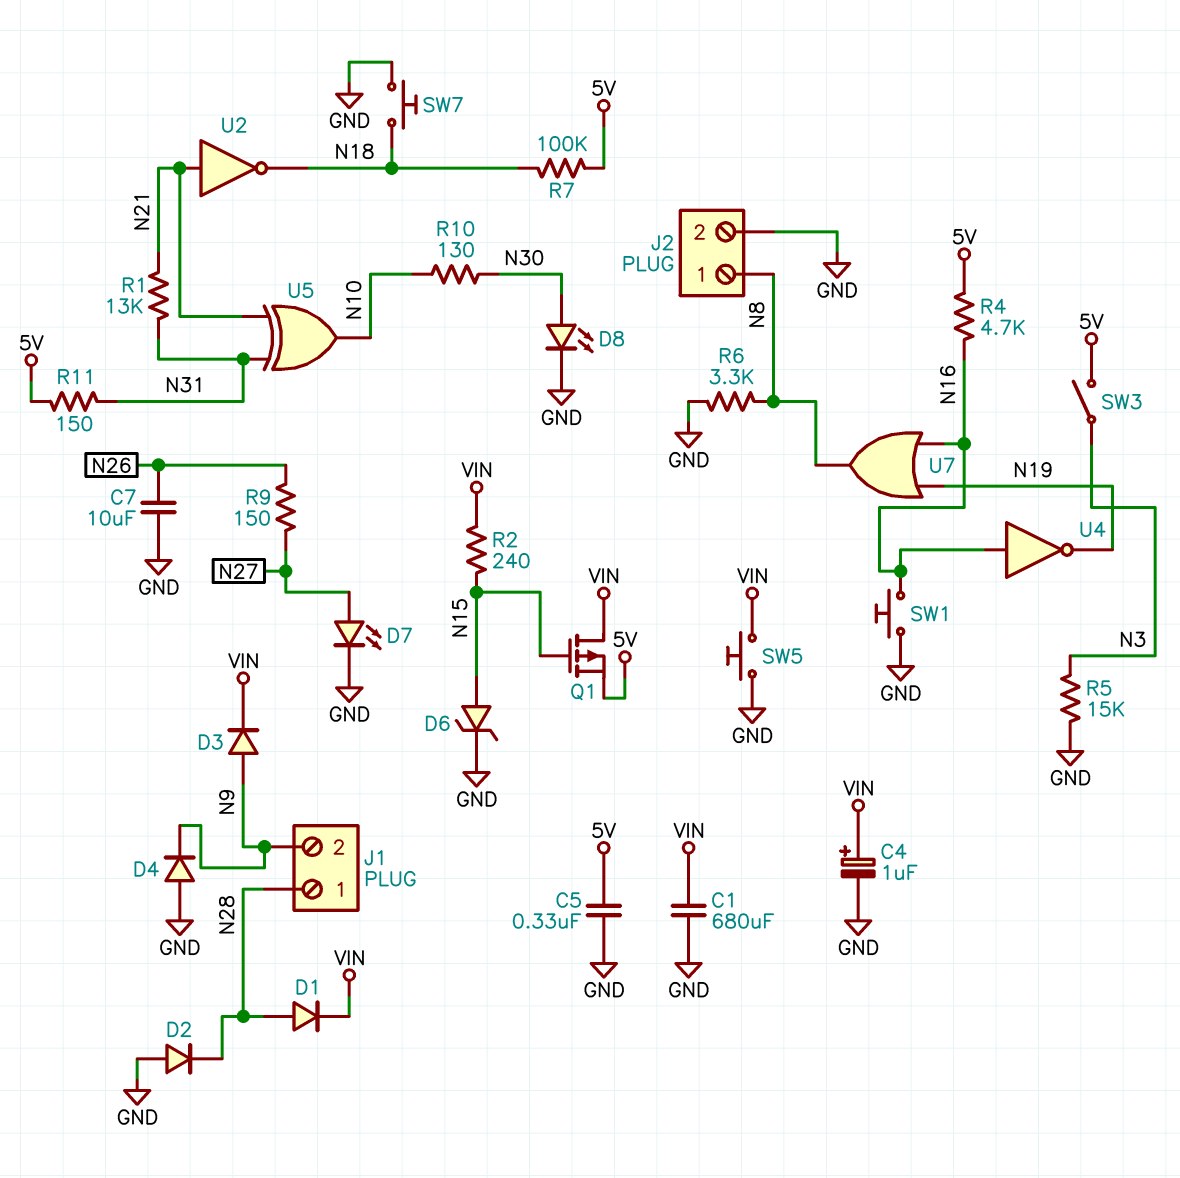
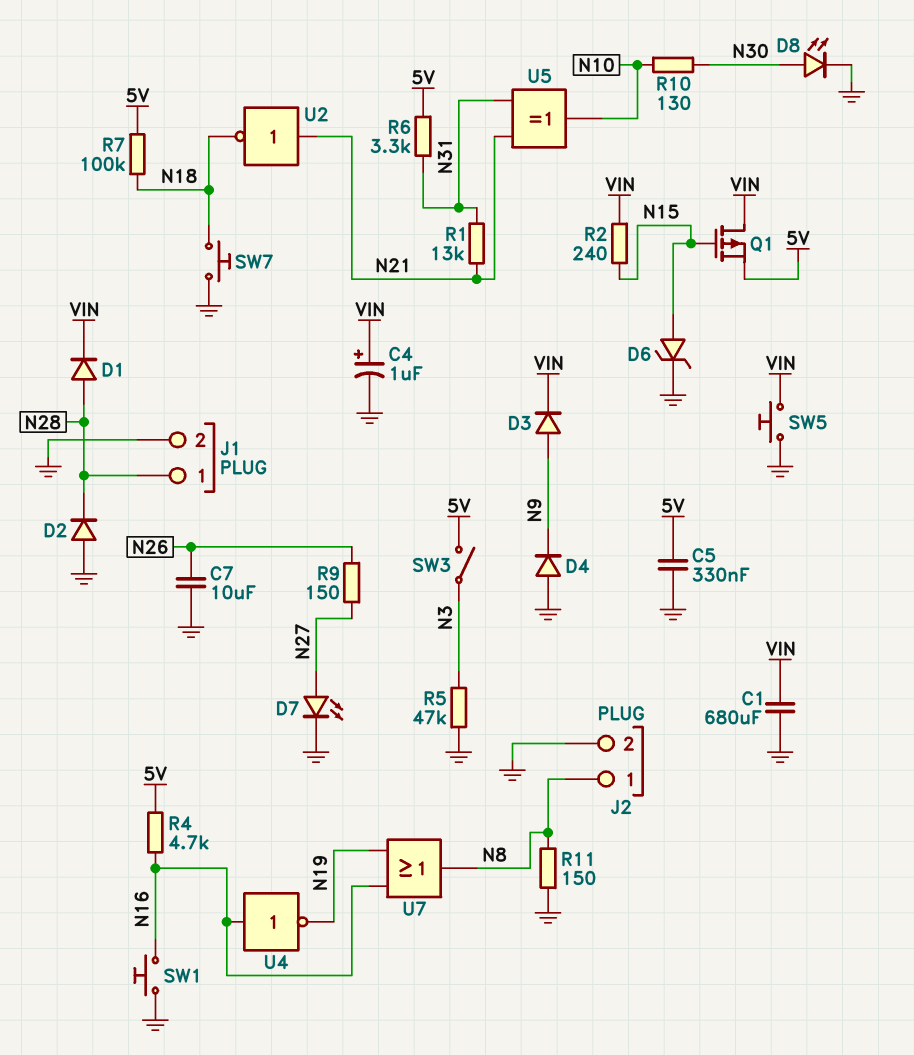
J1 pin 2: N9 -> GND
R5: 15k (GND, N3) -> 47k (GND, N3)
R6: 3.3k (GND, N8) -> 3.3k (5V, N31)
R11: 150 (5V, N31) -> 150 (GND, N8)

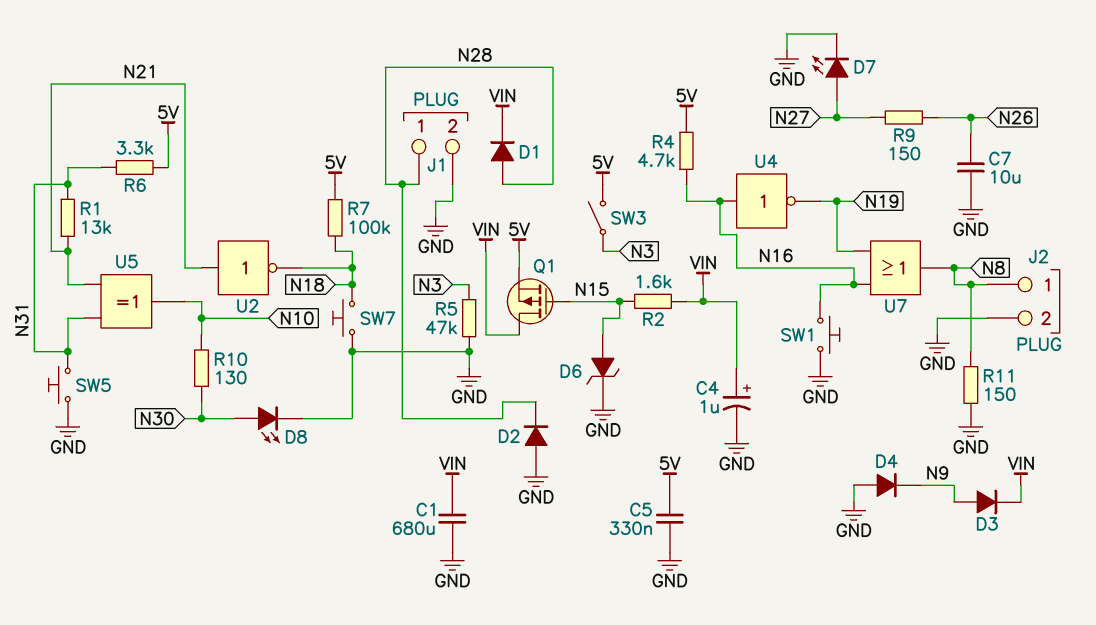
R2: 240 (N15, VIN) -> 1.6k (N15, VIN)
SW5: button (GND, VIN) -> button (GND, N31)

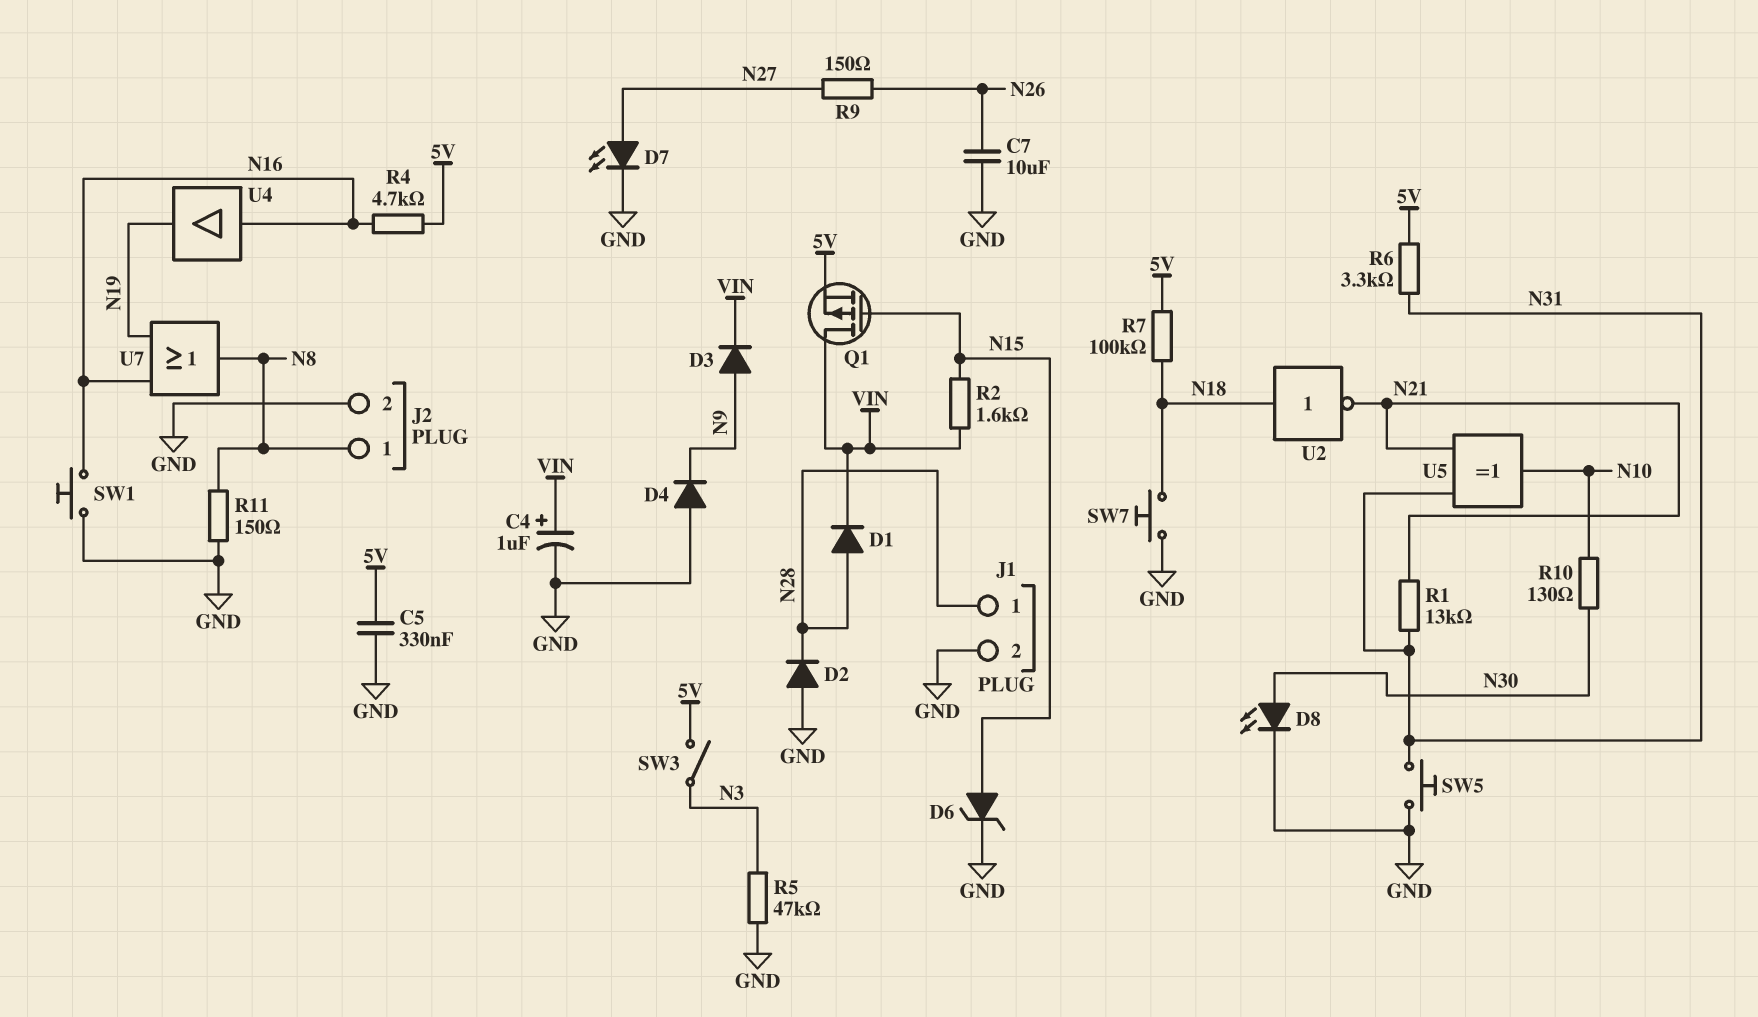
C1: 680uF (GND, VIN) -> none
U2: NOT (in N21, out N18) -> NOT (in N18, out N21)
U4: NOT (in N16, out N19) -> buffer (in N16, out N19)

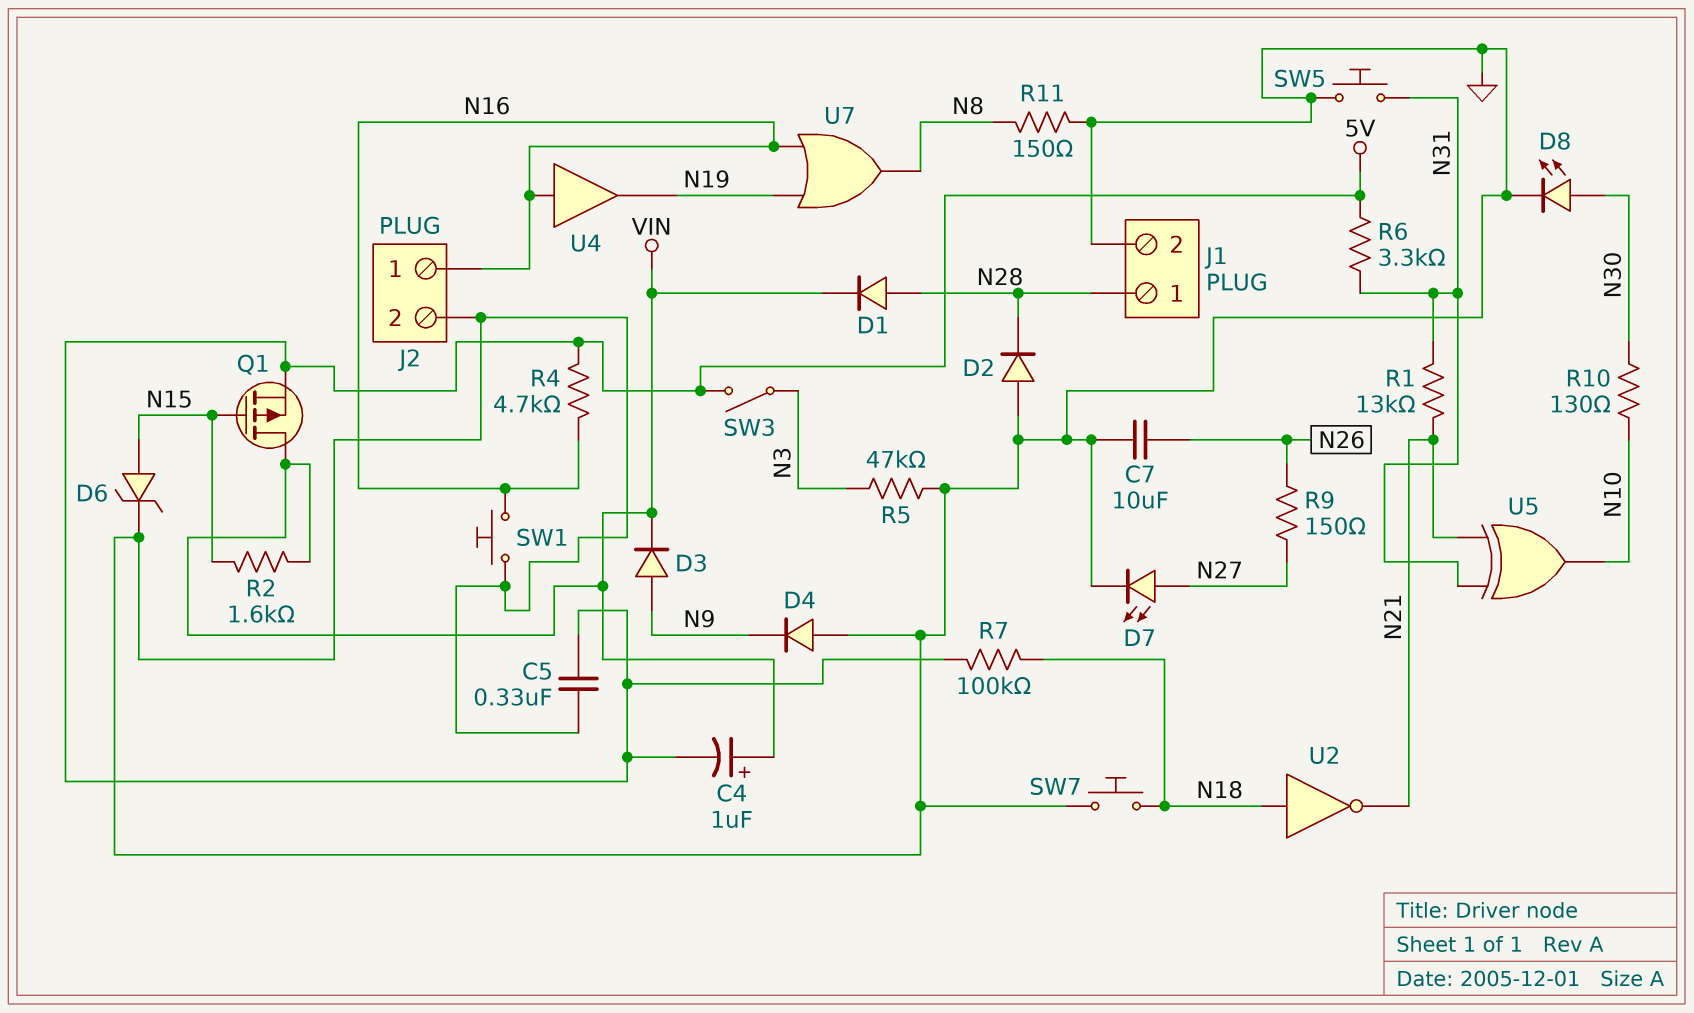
C4: 1uF (plus VIN, minus GND) -> 1uF (plus VIN, minus 5V)
J2 pin 1: N8 -> N16

